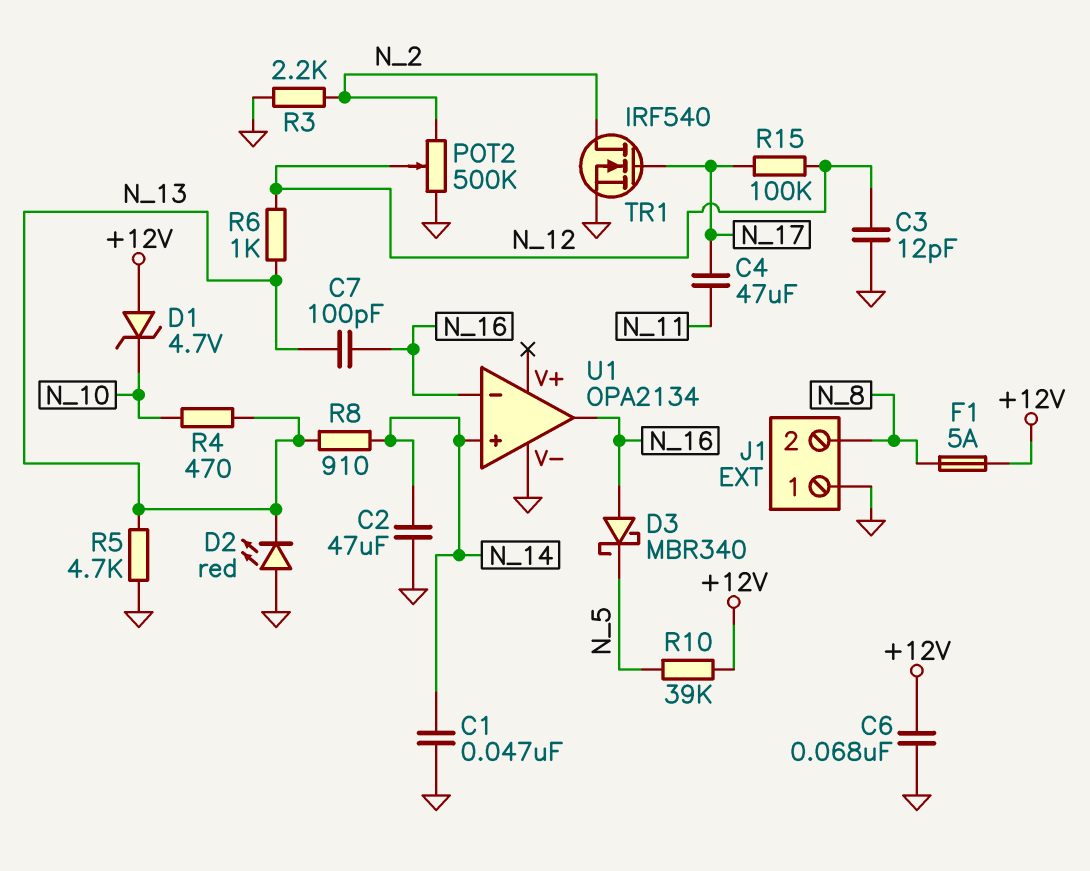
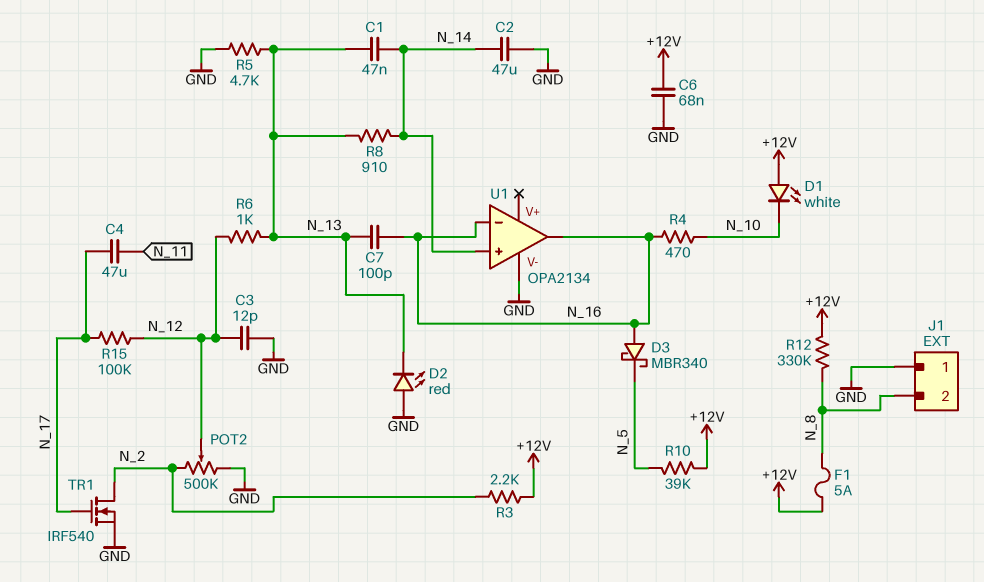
C1: 47nF (GND, N_14) -> 47nF (N_13, N_14)
D1: zener 4.7V (A +12V, K N_10) -> LED white (A +12V, K N_10)
R3: 2.2k (GND, N_2) -> 2.2k (+12V, N_2)
R4: 470 (N_10, N_13) -> 470 (N_10, N_16)
R12: none -> 330k (+12V, N_8)

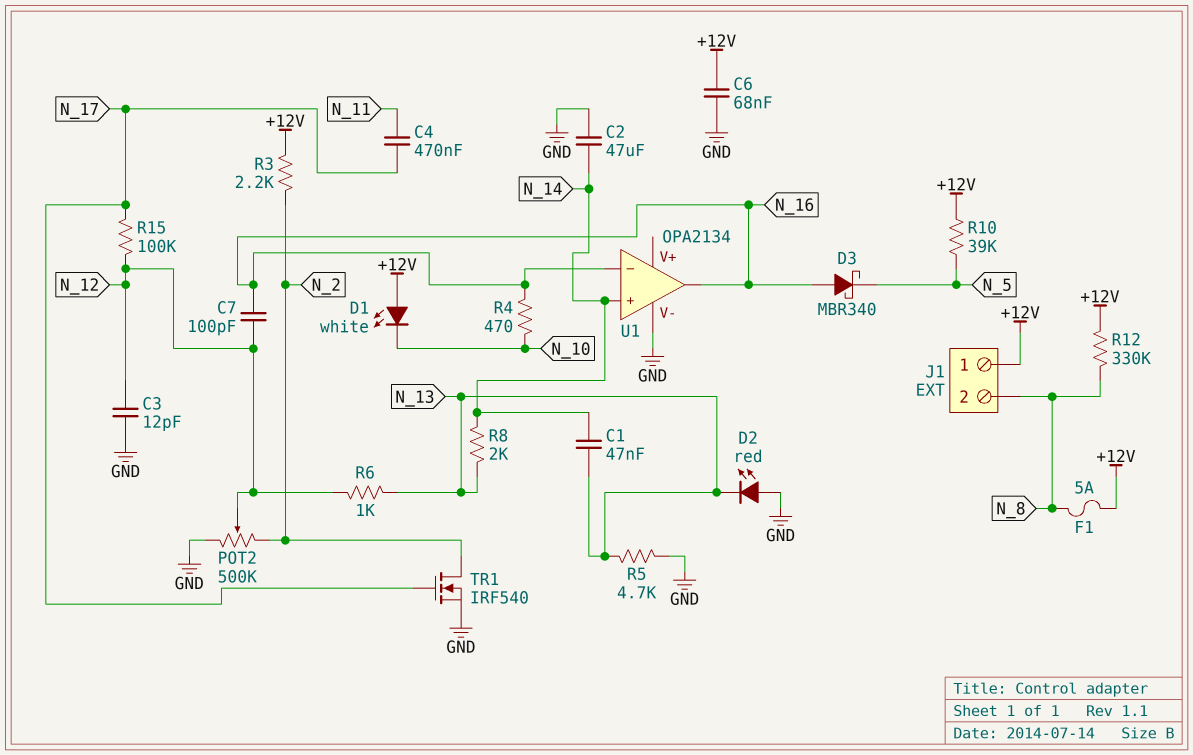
C4: 47uF (N_11, N_17) -> 470nF (N_11, N_17)
C7: 100pF (N_13, N_16) -> 100pF (N_12, N_16)
J1 pin 1: GND -> +12V
R8: 910 (N_13, N_14) -> 2k (N_13, N_14)

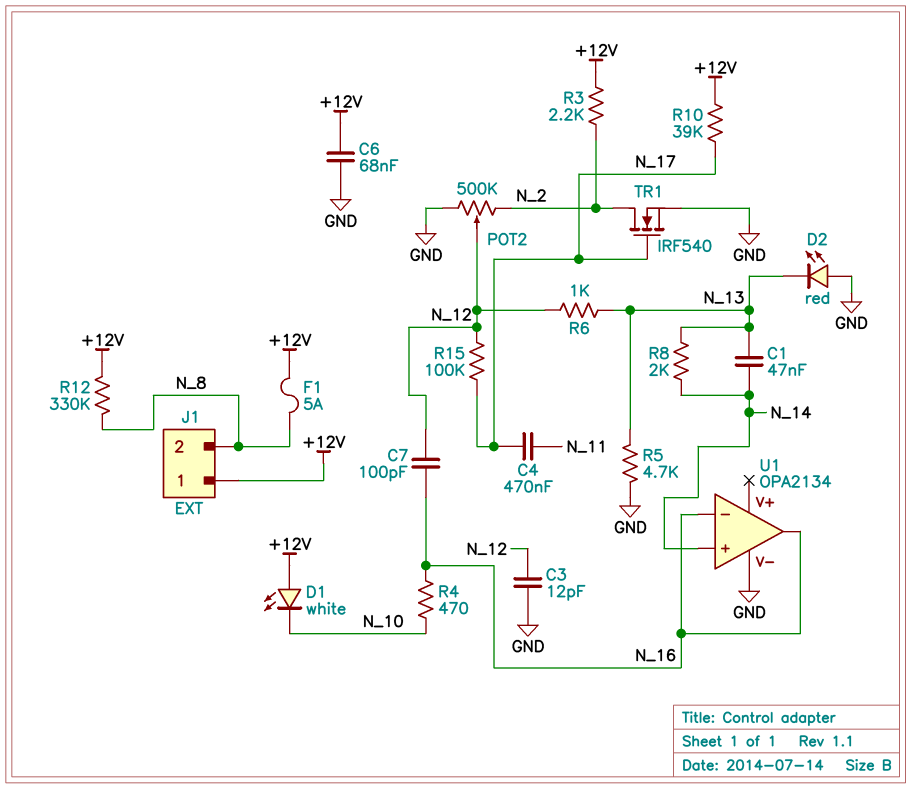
C2: 47uF (GND, N_14) -> none
D3: schottky MBR340 (A N_16, K N_5) -> none
R10: 39k (+12V, N_5) -> 39k (+12V, N_17)

